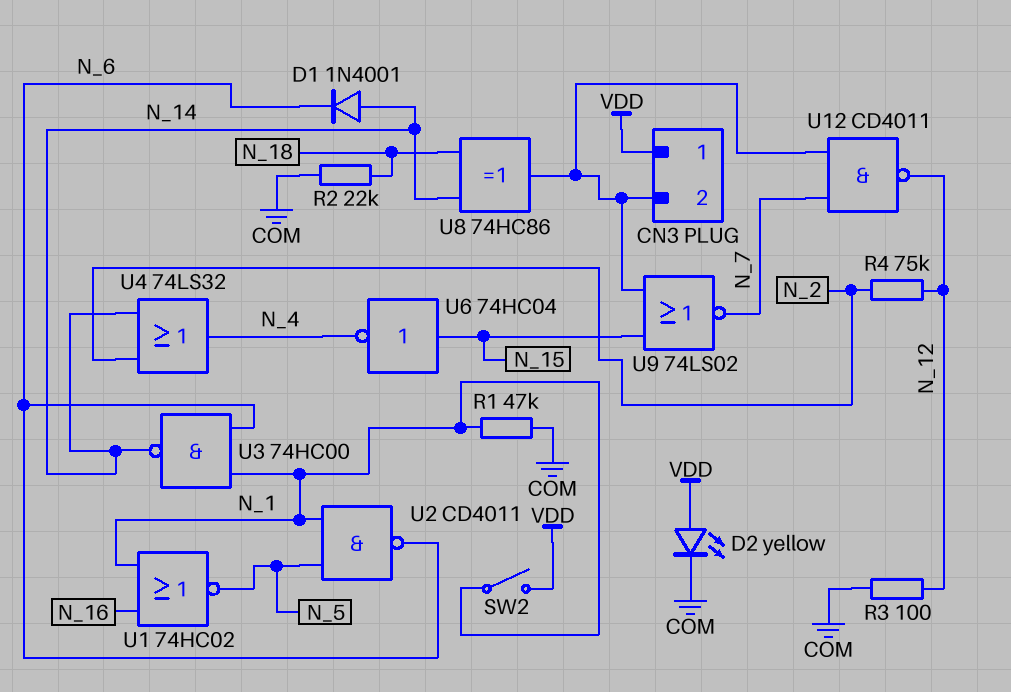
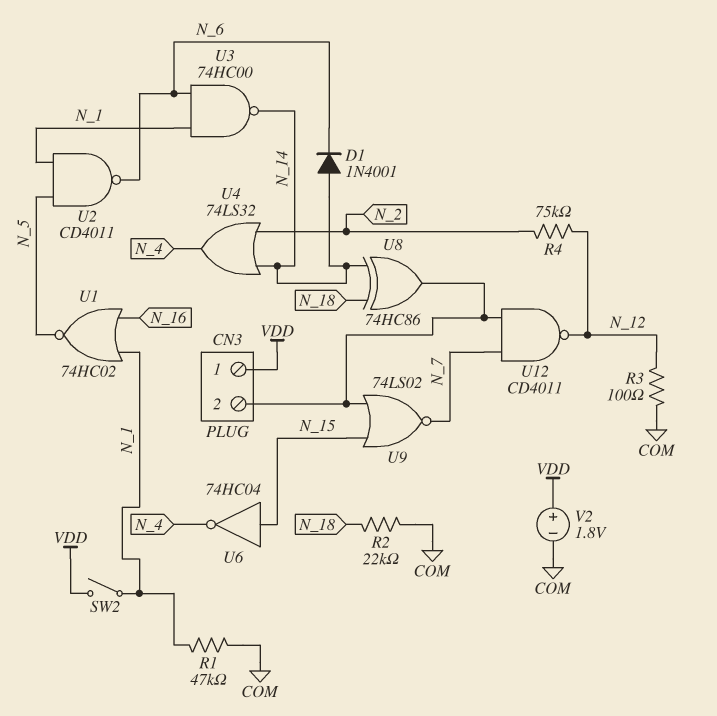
D2: LED yellow (A VDD, K COM) -> none
V2: none -> 1.8V (plus VDD, minus COM)

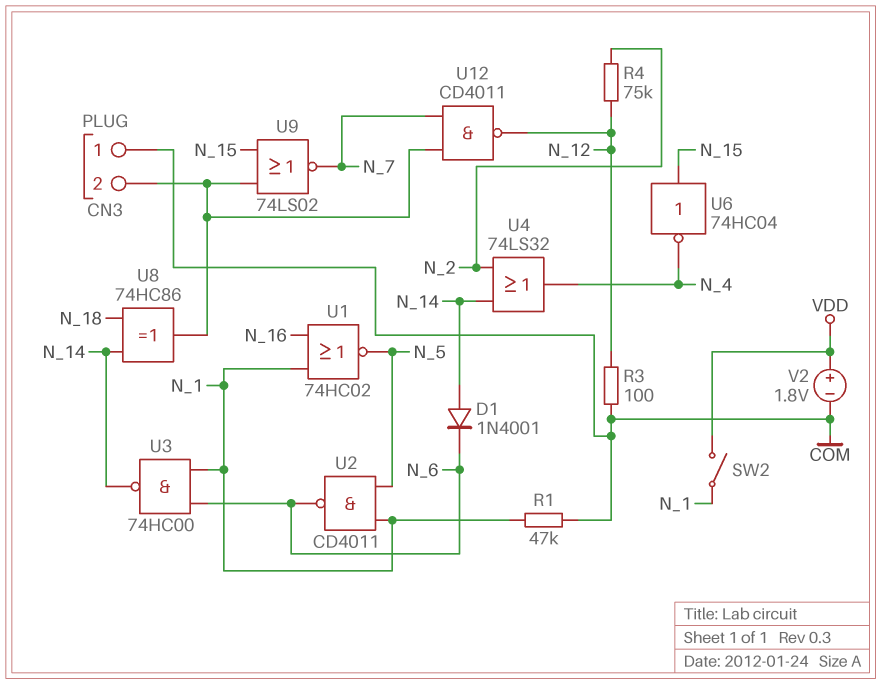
CN3 pin 1: VDD -> COM
R2: 22k (COM, N_18) -> none

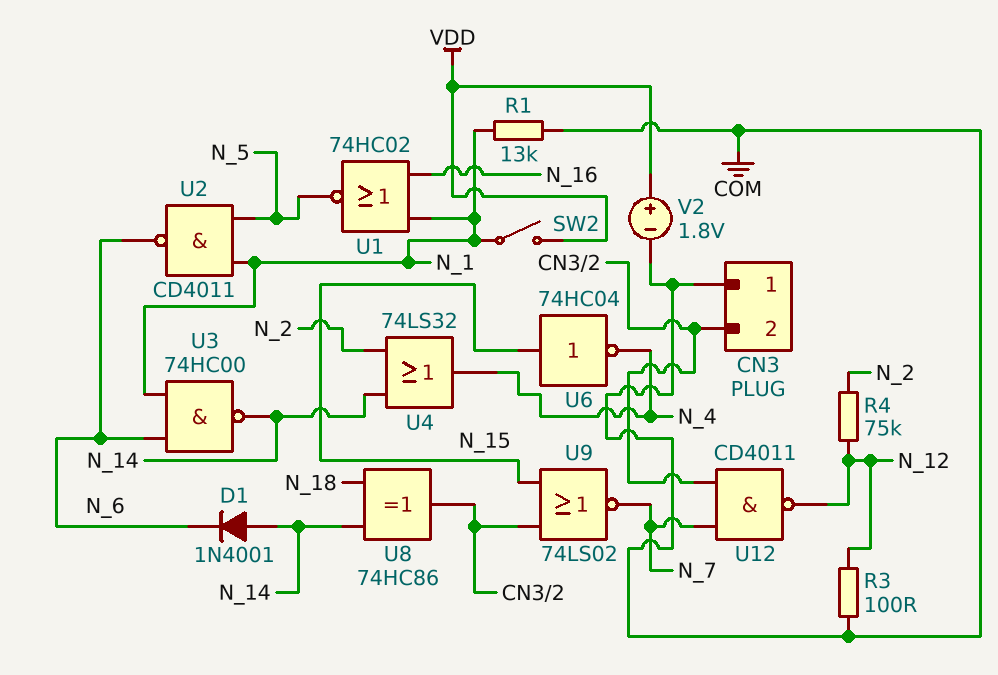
R1: 47k (COM, N_1) -> 13k (COM, N_1)

